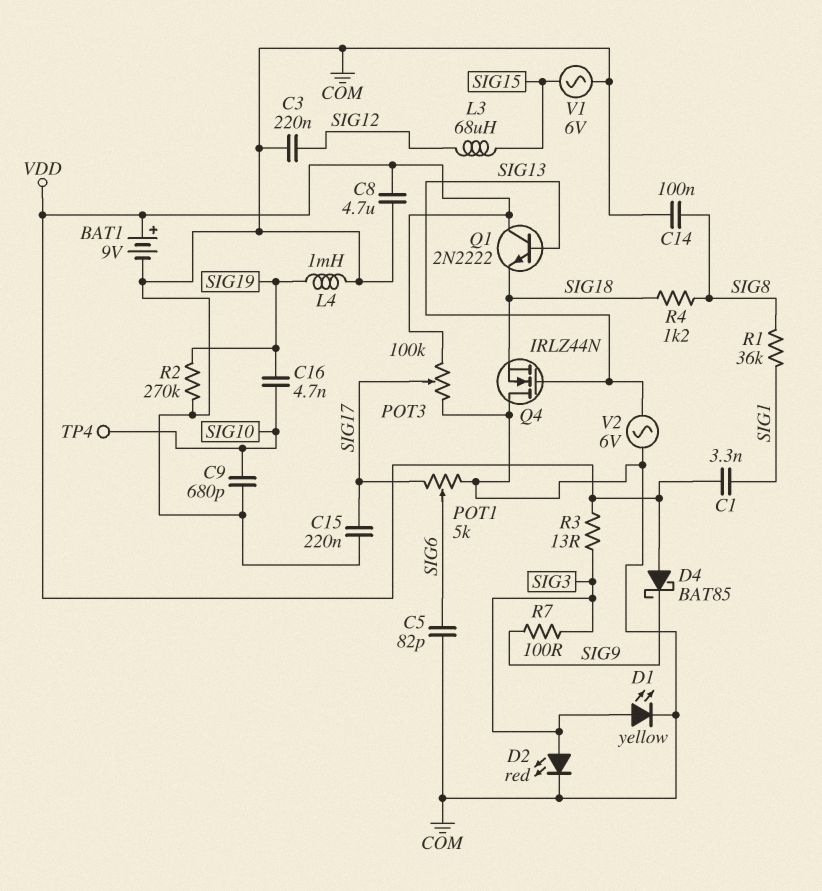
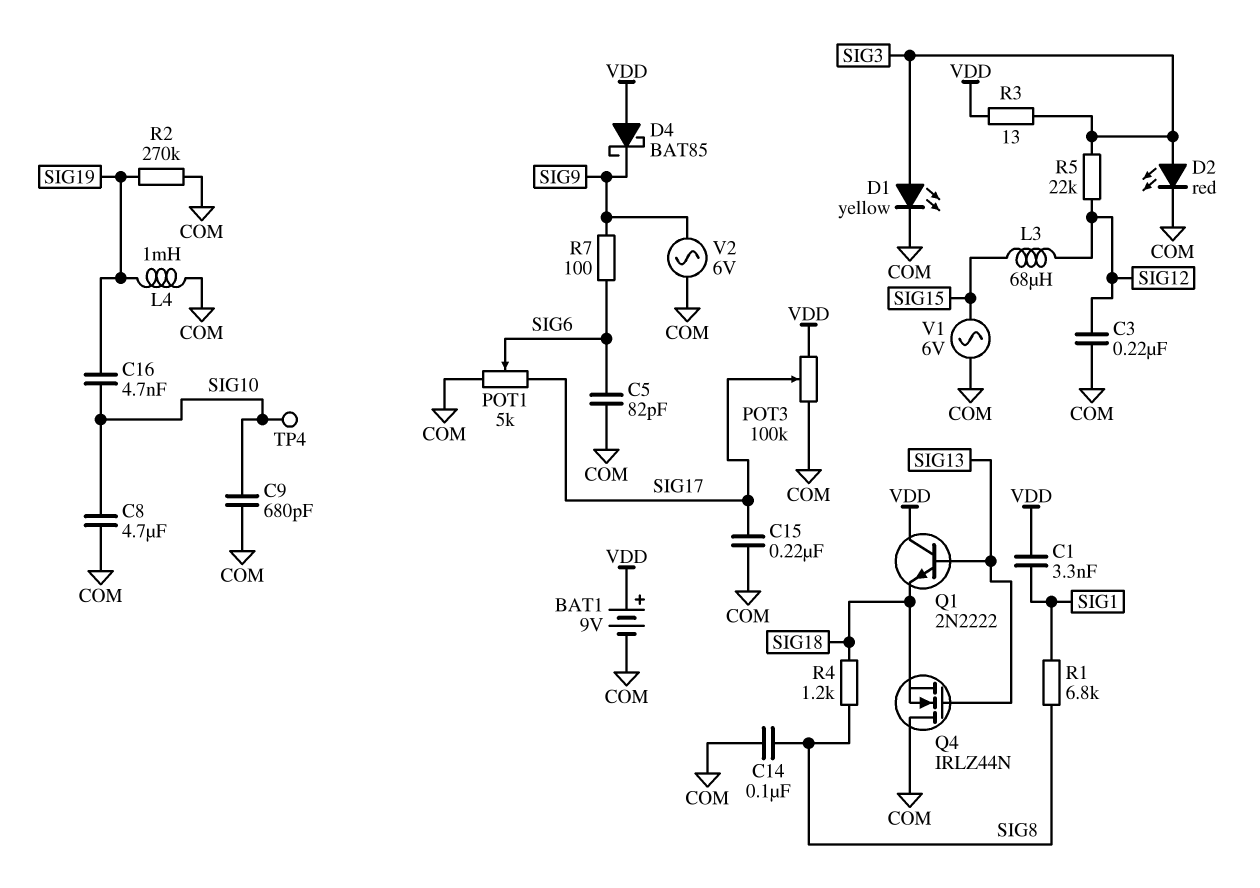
C8: 4.7uF (COM, VDD) -> 4.7uF (COM, SIG10)
R1: 36k (SIG1, SIG8) -> 6.8k (SIG1, SIG8)
R5: none -> 22k (SIG3, SIG12)
R7: 100 (SIG3, SIG9) -> 100 (SIG6, SIG9)
V2: AC 6V (COM, SIG13) -> AC 6V (COM, SIG9)

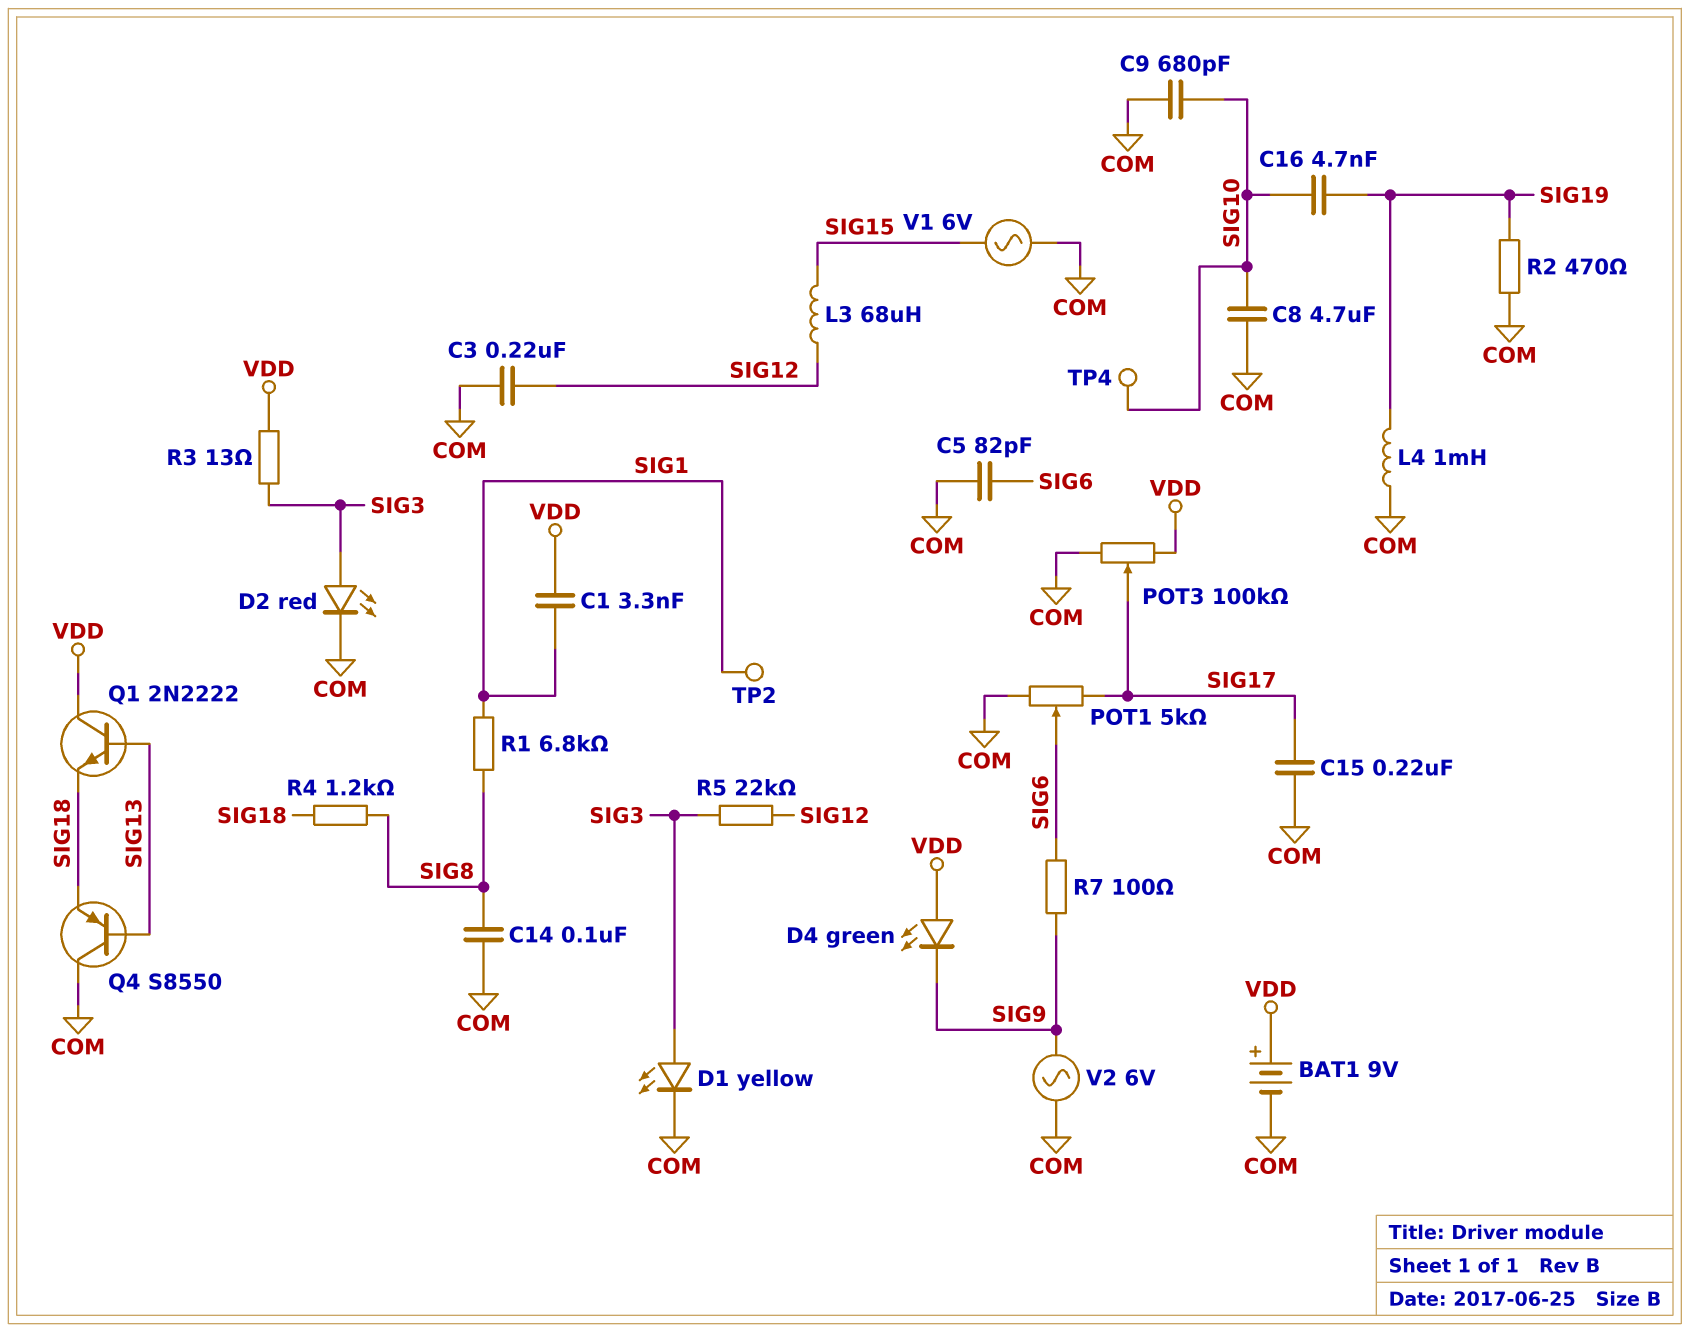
D4: schottky BAT85 (A VDD, K SIG9) -> LED green (A VDD, K SIG9)
Q4: NMOS IRLZ44N (G SIG13, D COM, S SIG18) -> PNP S8550 (B SIG13, C COM, E SIG18)
R2: 270k (COM, SIG19) -> 470 (COM, SIG19)
TP2: none -> test point (SIG1)

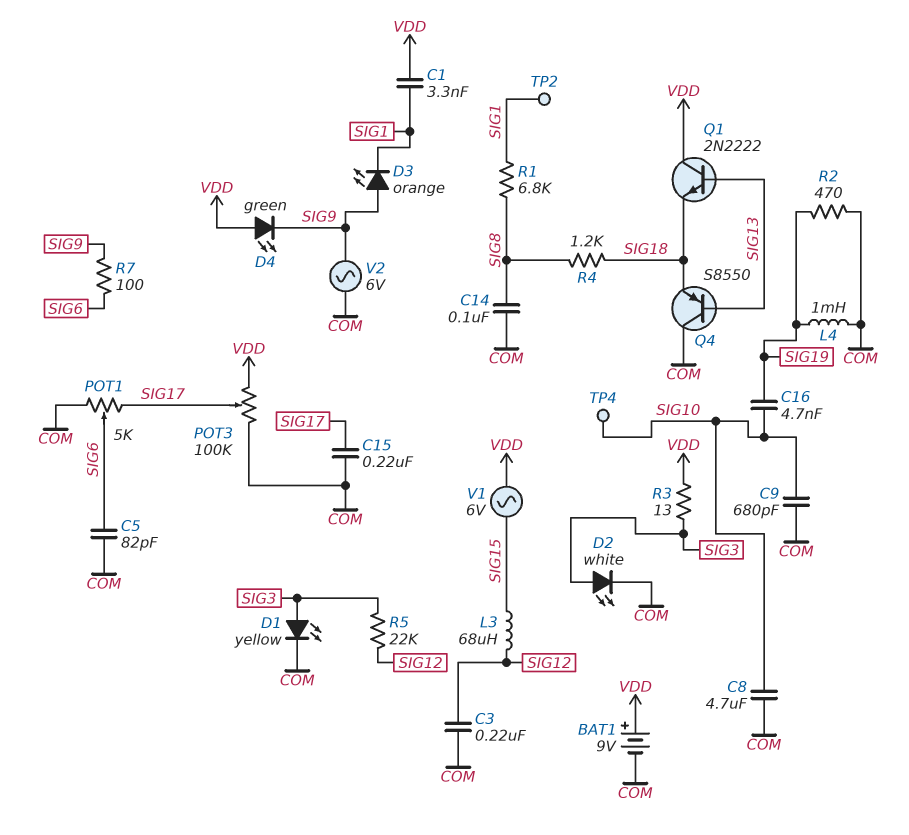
D2: LED red (A SIG3, K COM) -> LED white (A SIG3, K COM)
D3: none -> LED orange (A SIG9, K SIG1)
V1: AC 6V (COM, SIG15) -> AC 6V (SIG15, VDD)

